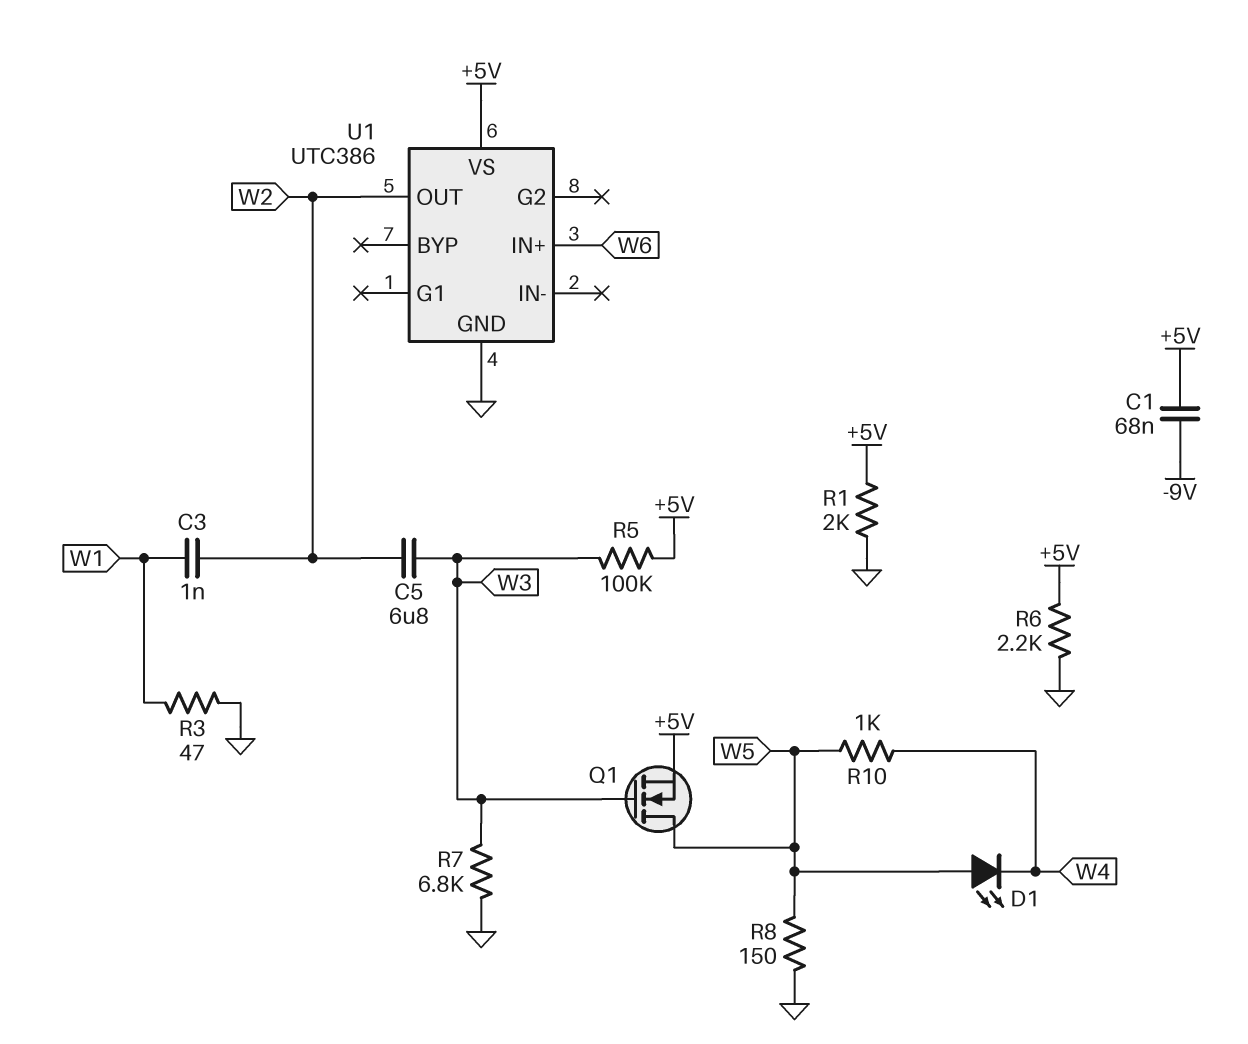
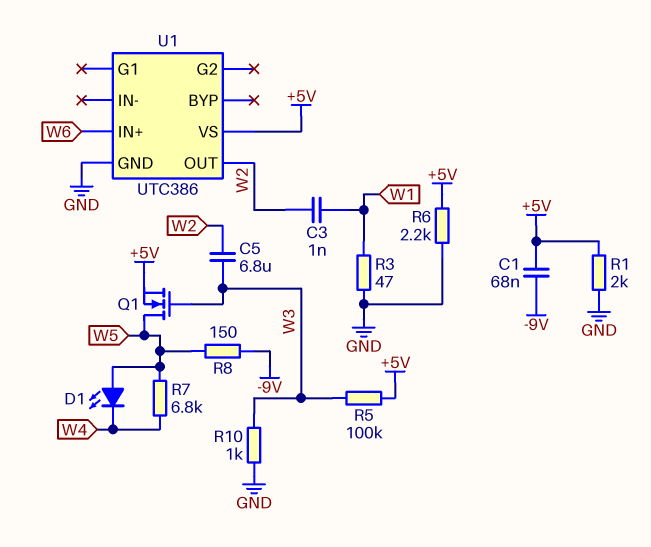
R7: 6.8k (GND, W3) -> 6.8k (W4, W5)
R8: 150 (GND, W5) -> 150 (-9V, W5)
R10: 1k (W4, W5) -> 1k (GND, W3)

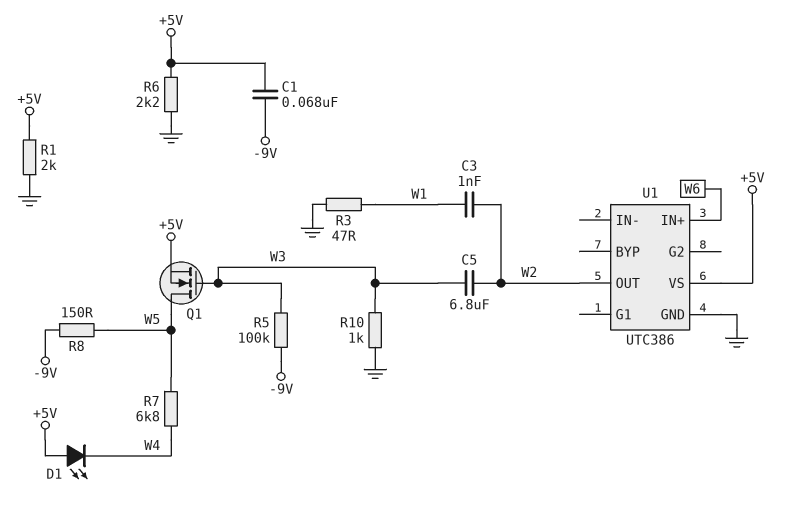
D1: LED (A W5, K W4) -> LED (A +5V, K W4)
R5: 100k (+5V, W3) -> 100k (-9V, W3)

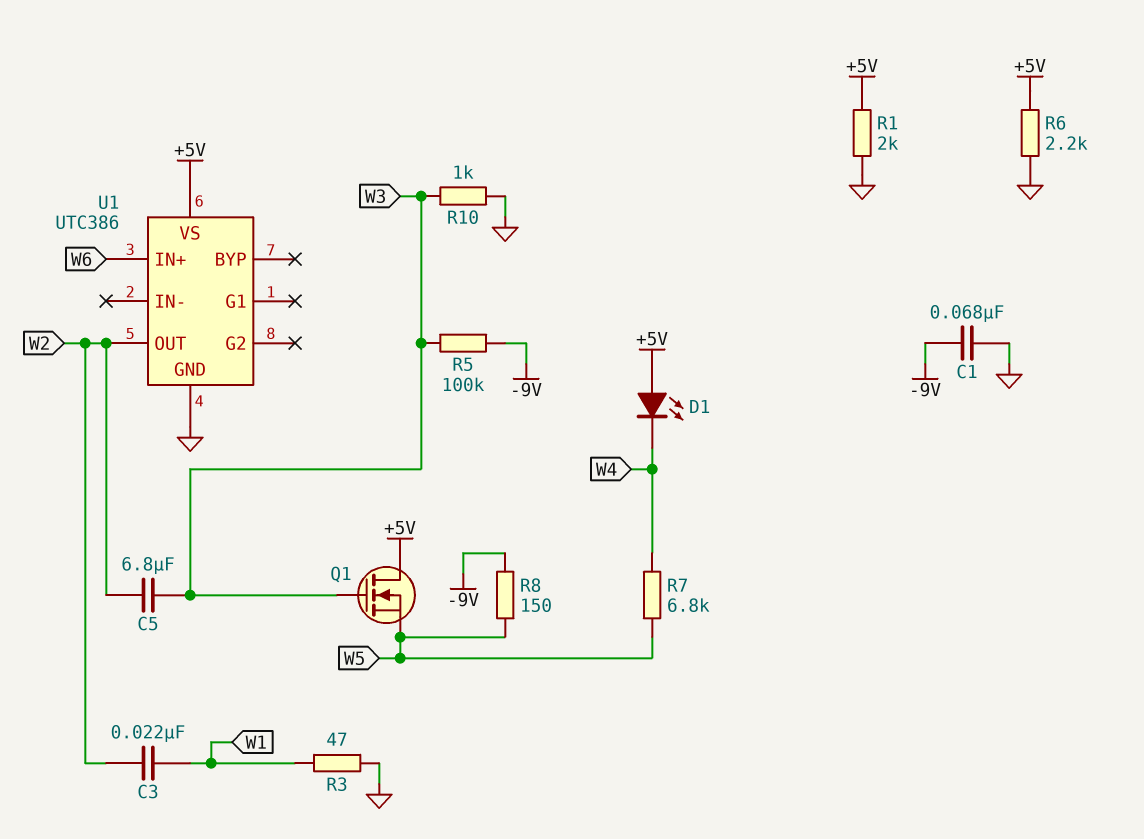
C1: 68nF (+5V, -9V) -> 68nF (-9V, GND)
C3: 1nF (W1, W2) -> 22nF (W1, W2)
Q1: NMOS (G W3, D W5, S +5V) -> NMOS (G W3, D +5V, S W5)

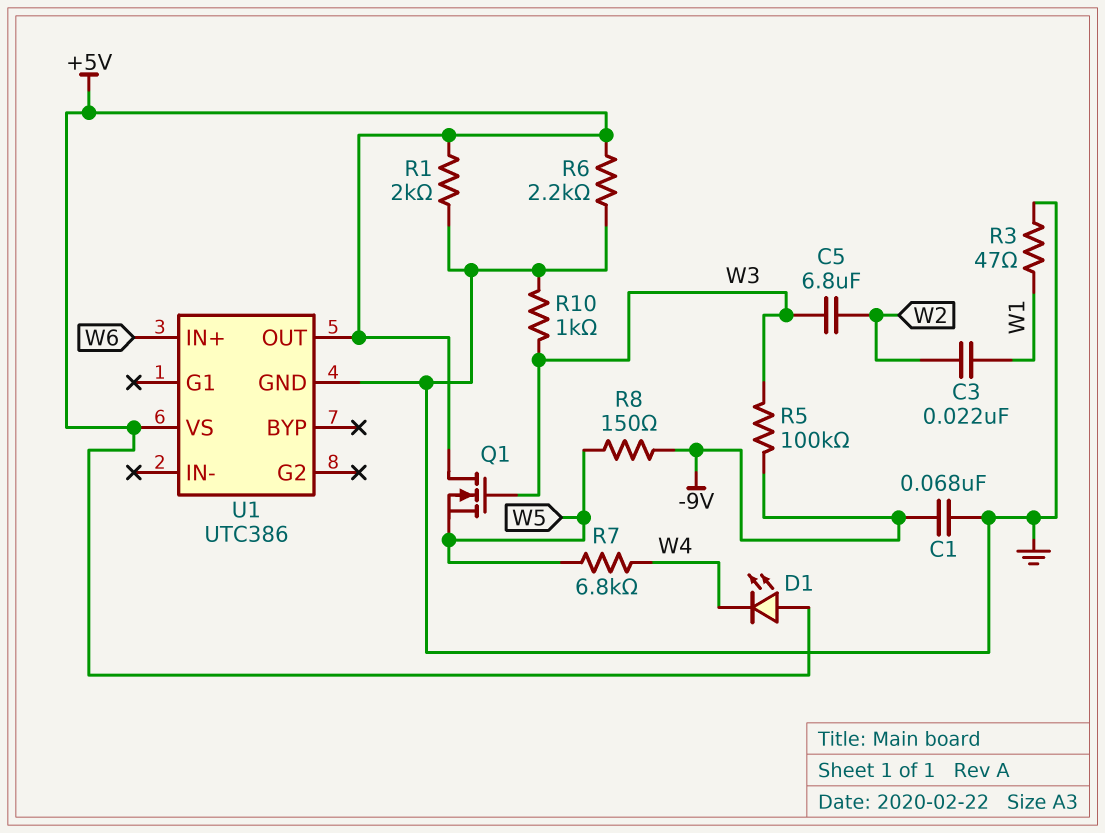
U1 pin OUT: W2 -> +5V

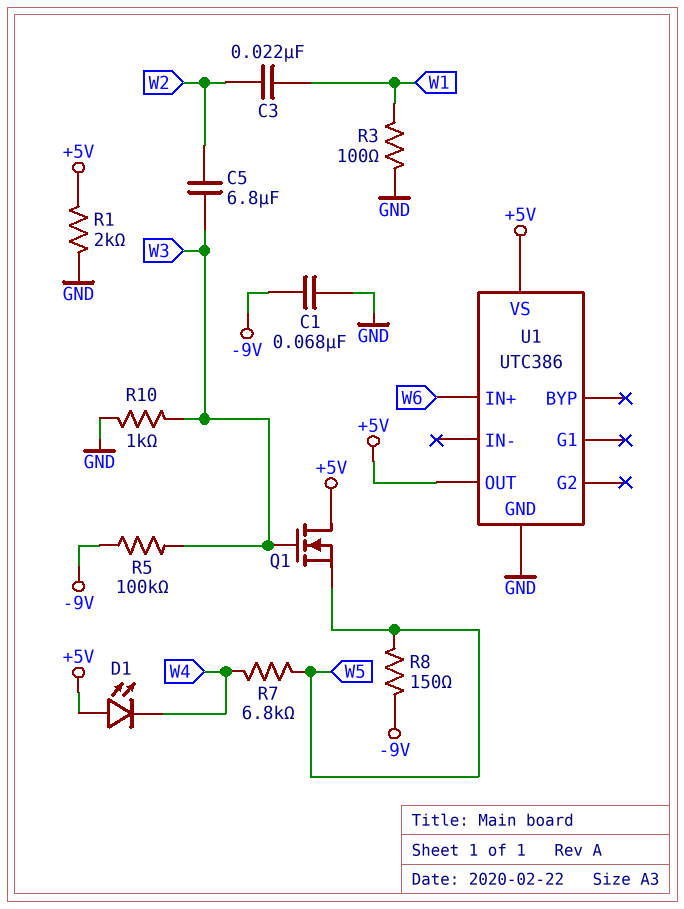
R3: 47 (GND, W1) -> 100 (GND, W1)
R6: 2.2k (+5V, GND) -> none

